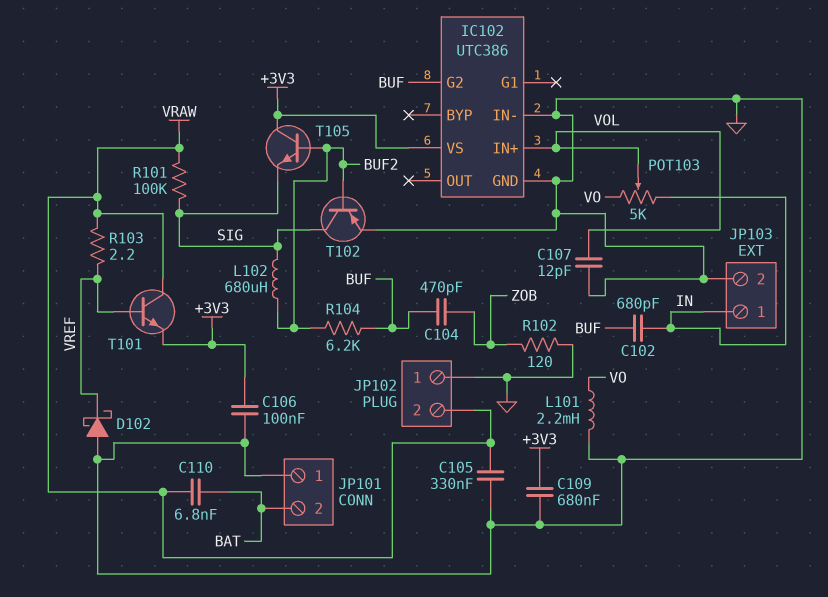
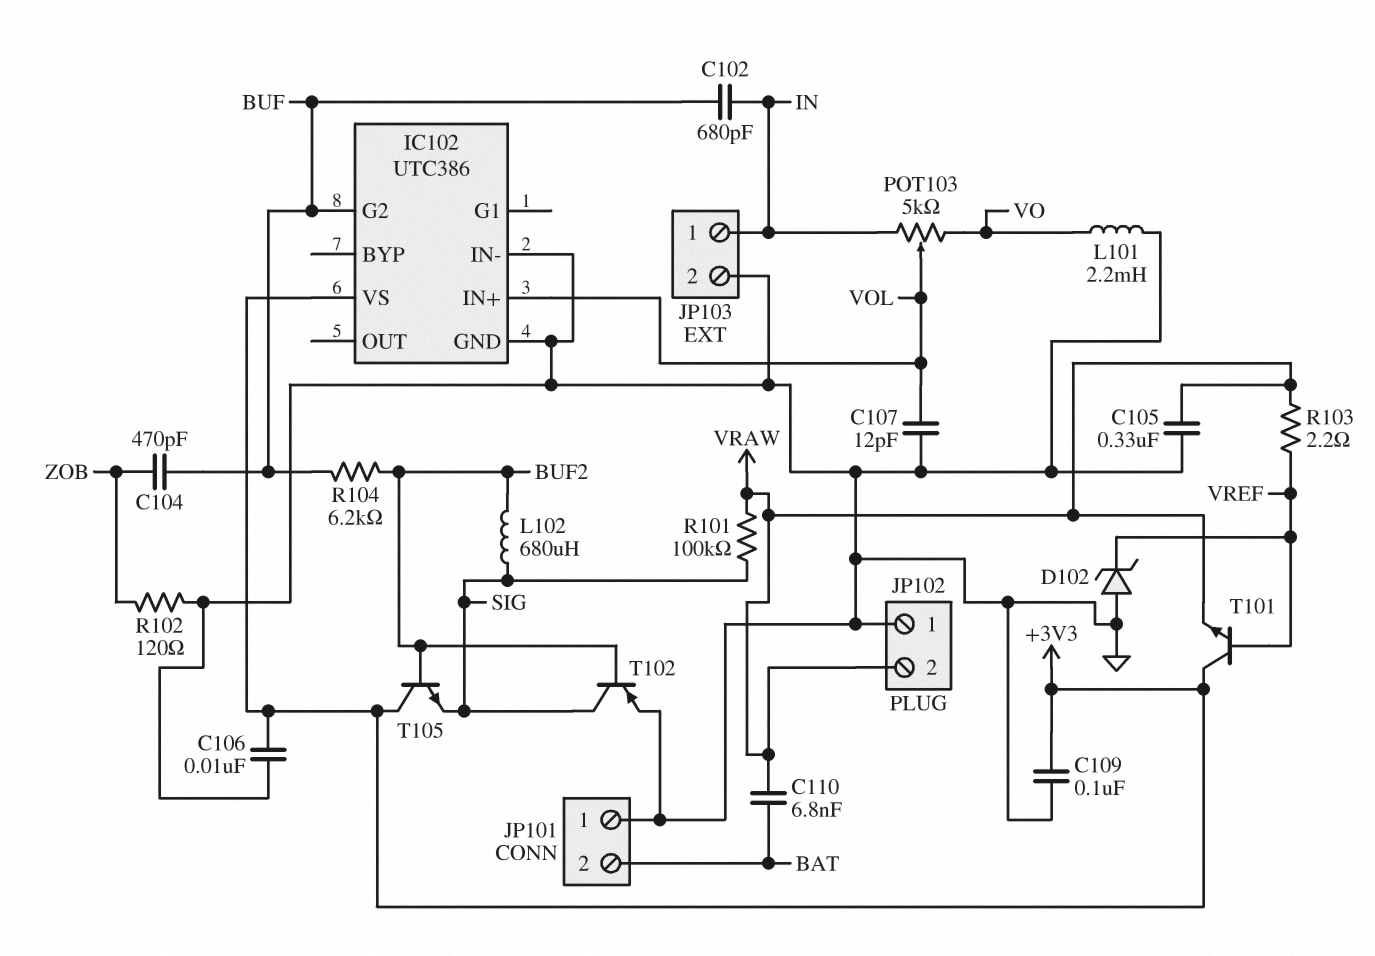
C106: 100nF (+3V3, GND) -> 10nF (+3V3, GND)
C109: 680nF (+3V3, GND) -> 100nF (+3V3, GND)
D102: schottky (A GND, K VREF) -> zener (A GND, K VREF)
T101: NPN (B VREF, C VRAW, E +3V3) -> NPN (B VREF, C +3V3, E VRAW)

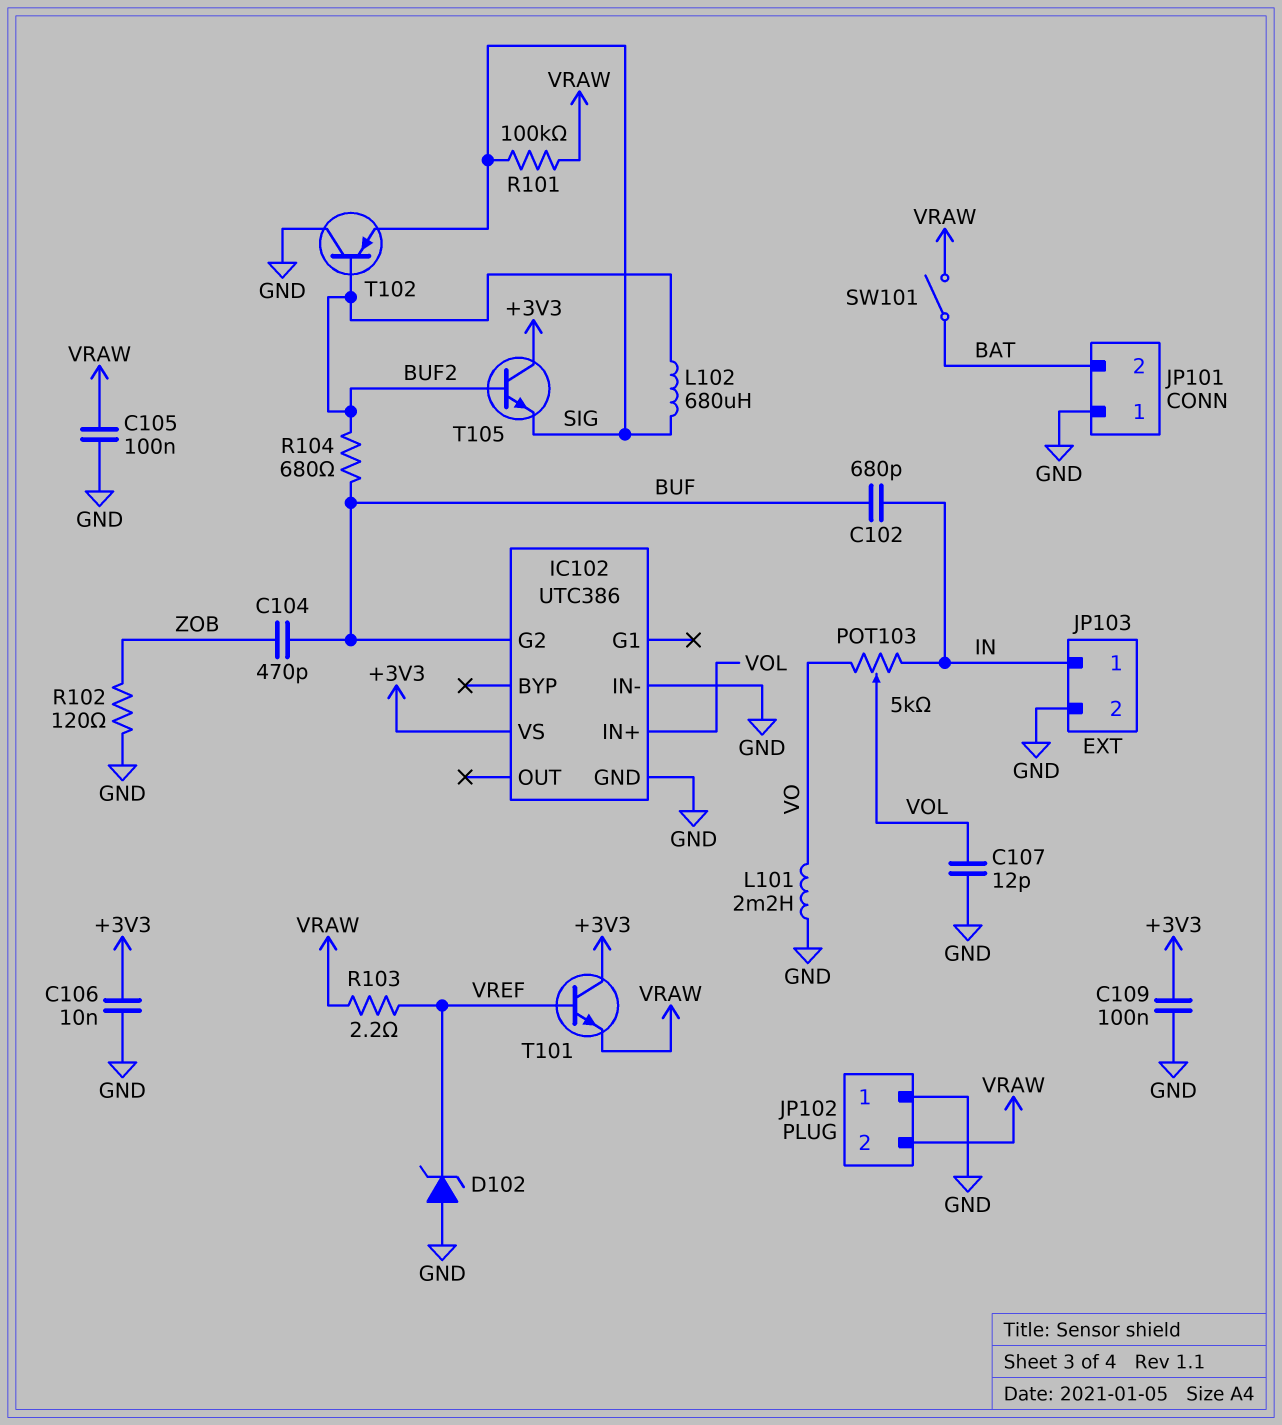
C105: 330nF (GND, VRAW) -> 100nF (GND, VRAW)
C110: 6.8nF (BAT, VRAW) -> none
R104: 6.2k (BUF, BUF2) -> 680 (BUF, BUF2)
SW101: none -> switch (BAT, VRAW)
T102: PNP (B BUF2, C SIG, E GND) -> PNP (B BUF2, C GND, E SIG)

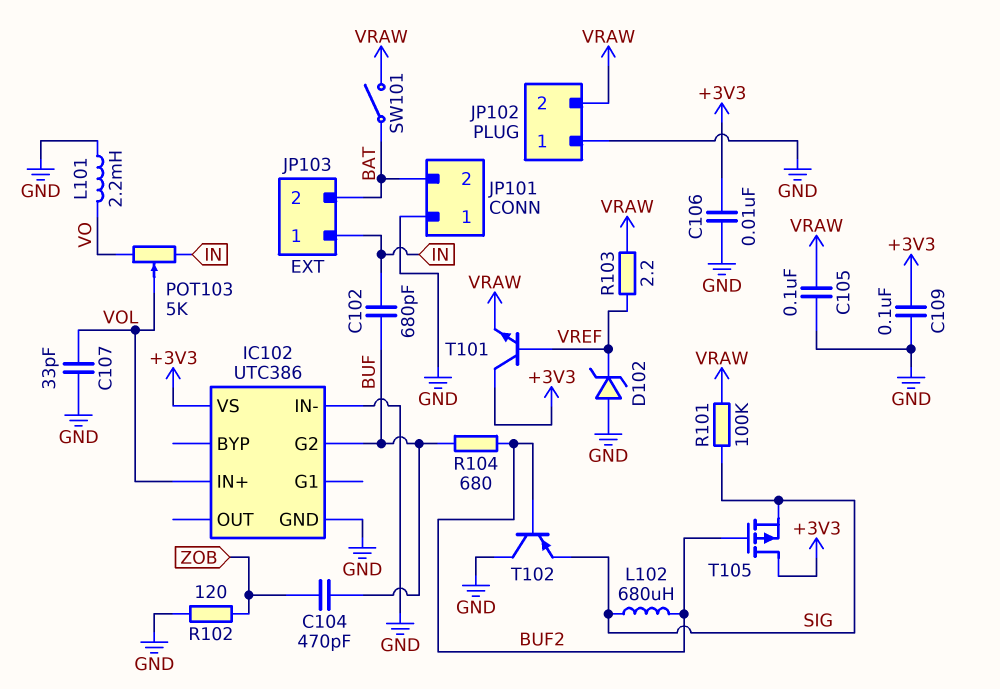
C107: 12pF (GND, VOL) -> 33pF (GND, VOL)
JP103 pin 2: GND -> BAT
T105: NPN (B BUF2, C +3V3, E SIG) -> PMOS (G BUF2, D +3V3, S SIG)

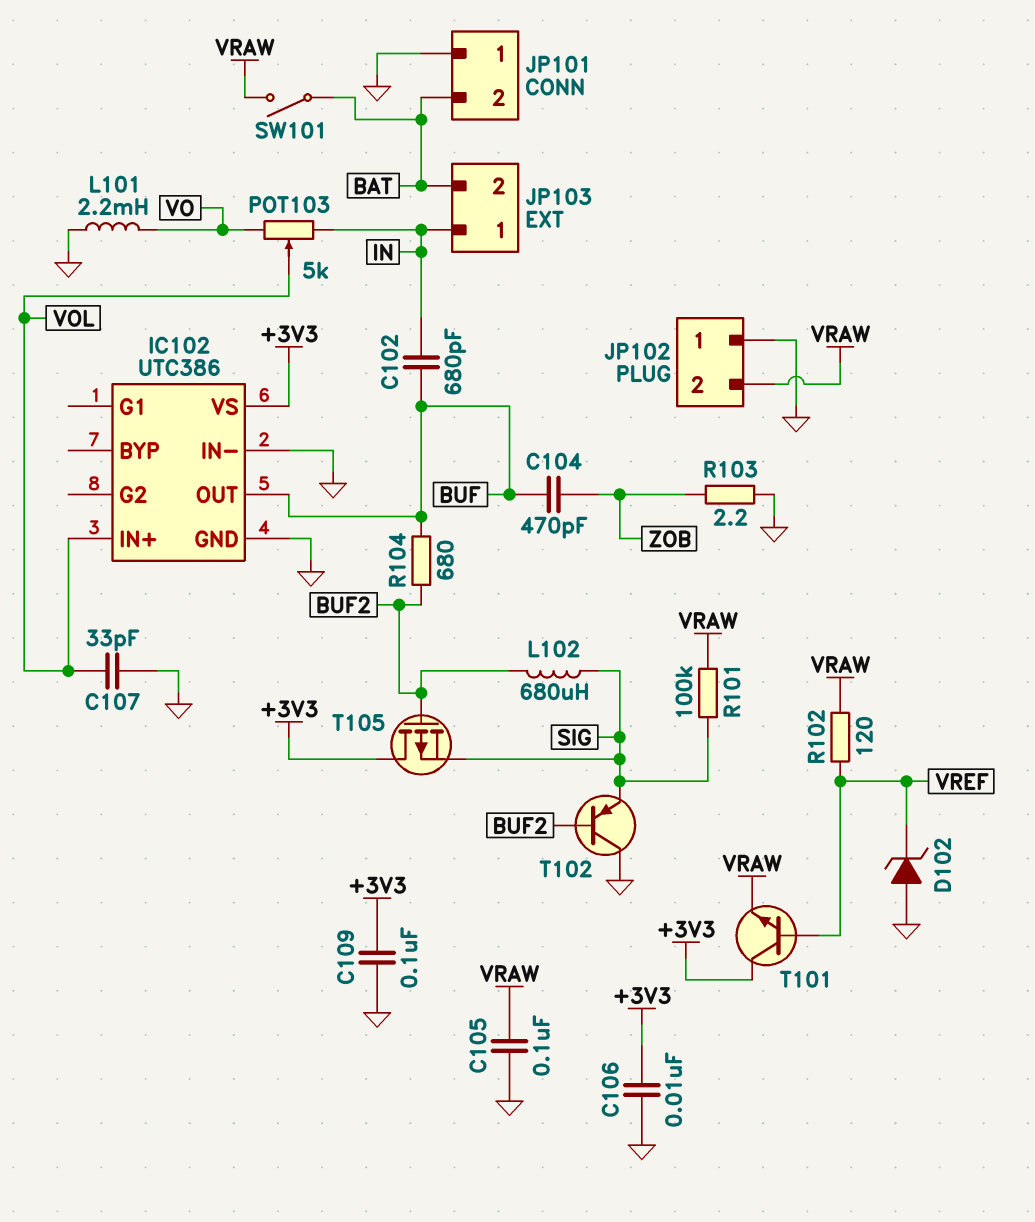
IC102 pin G2: BUF -> none
IC102 pin OUT: none -> BUF
R102: 120 (GND, ZOB) -> 120 (VRAW, VREF)
R103: 2.2 (VRAW, VREF) -> 2.2 (GND, ZOB)

